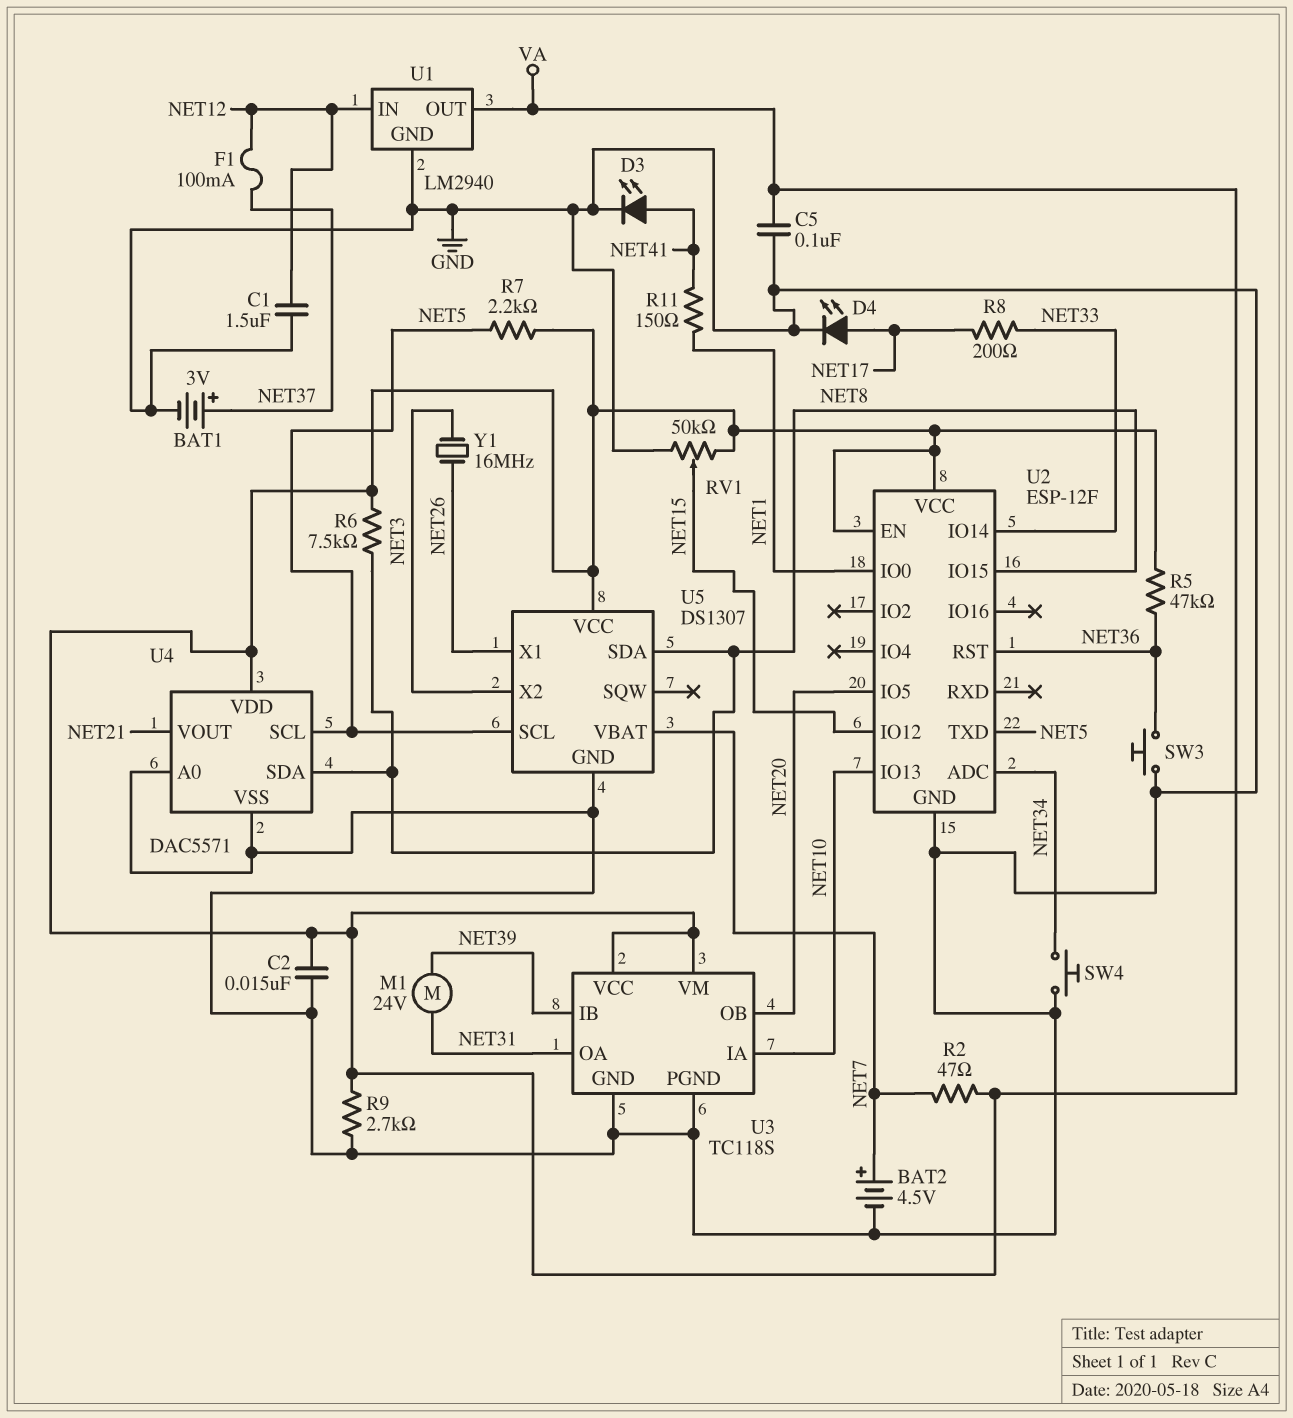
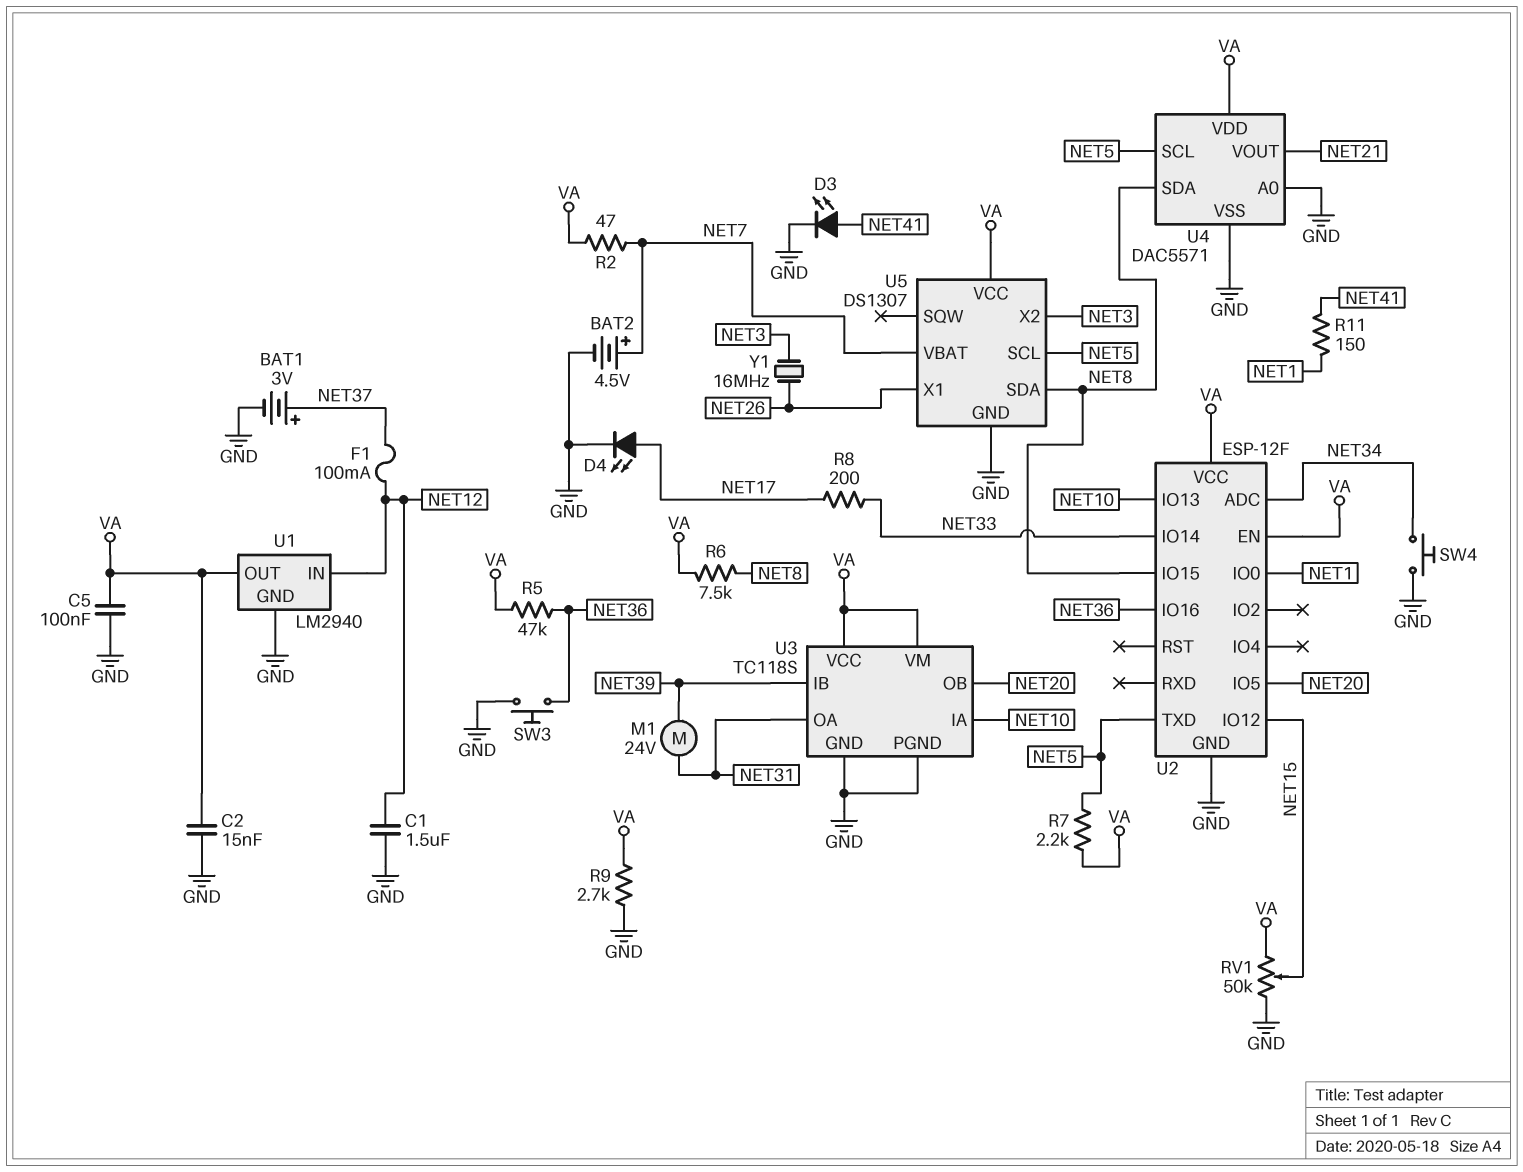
U2 pin IO16: none -> NET36
U2 pin RST: NET36 -> none

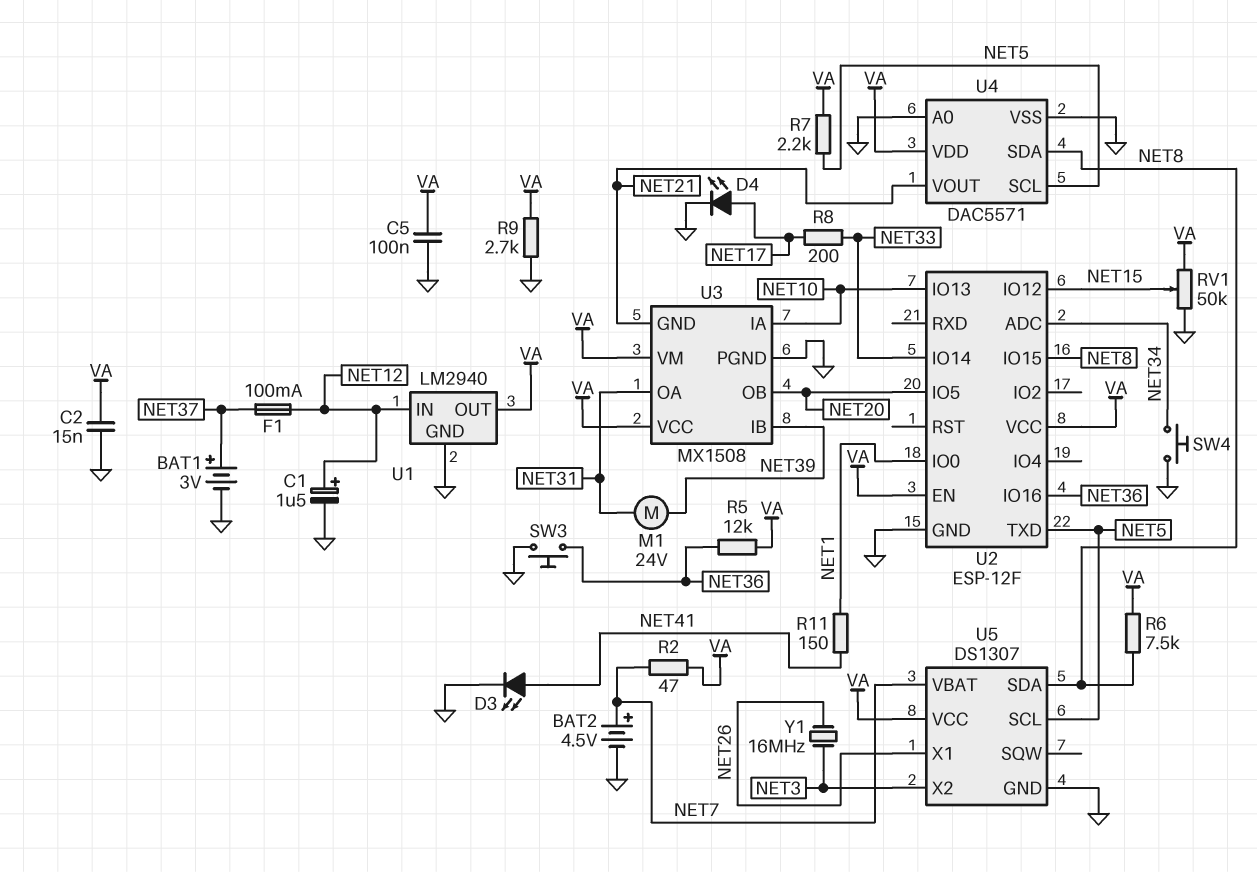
C1: 1.5uF (GND, NET12) -> 1.5uF (plus NET12, minus GND)
R5: 47k (NET36, VA) -> 12k (NET36, VA)
U3: TC118S -> MX1508
U3 pin GND: GND -> NET21

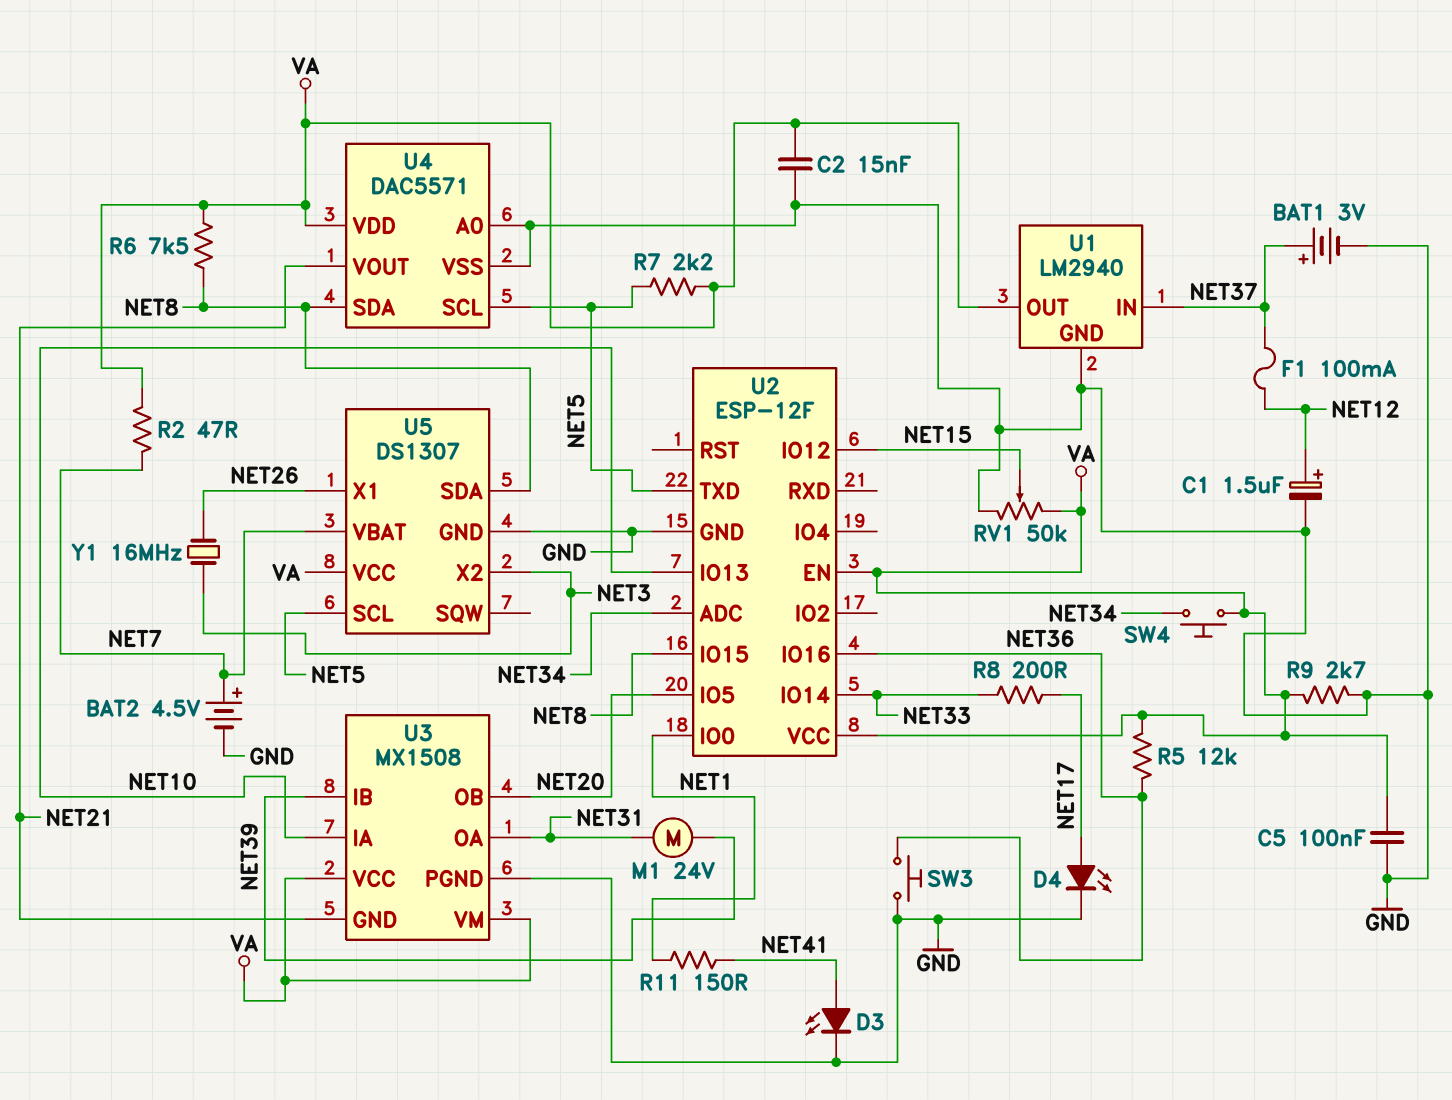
SW4: button (GND, NET34) -> button (NET34, VA)
U1 pin IN: NET12 -> NET37

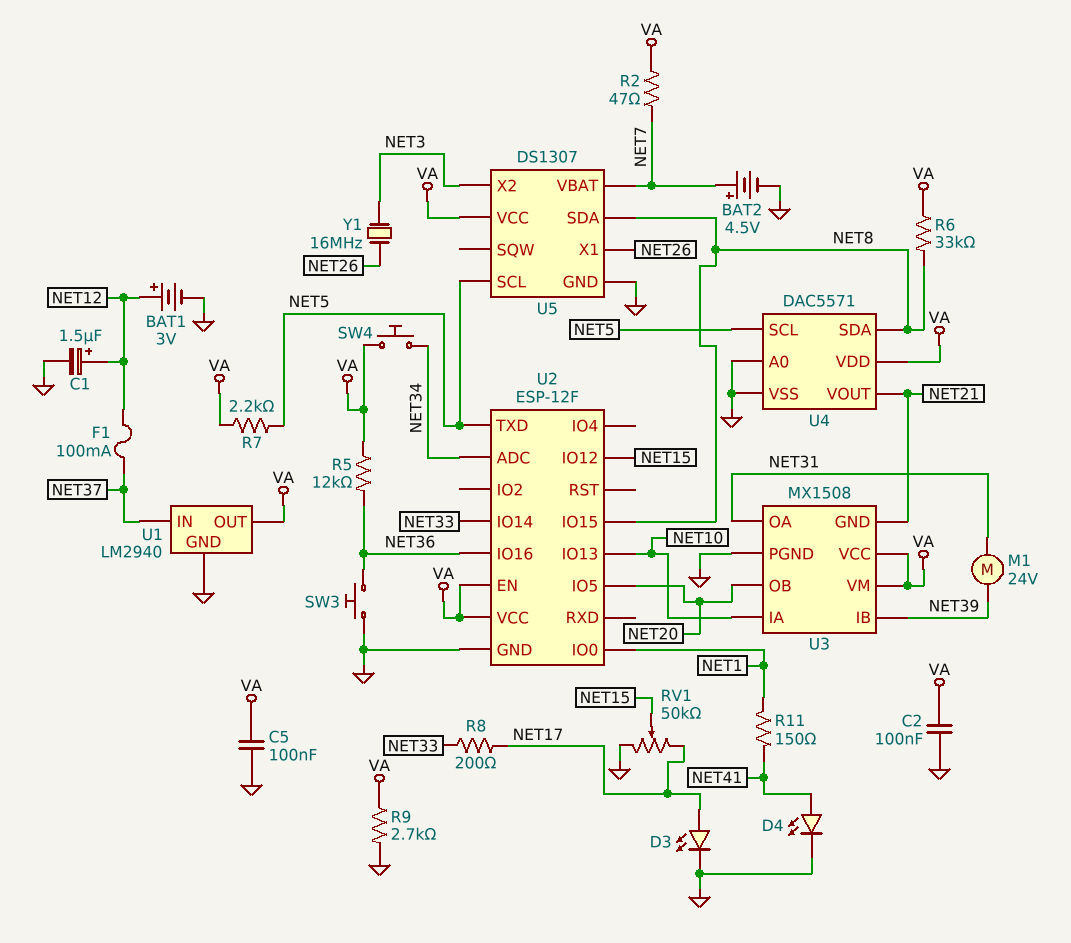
BAT1: 3V (plus NET37, minus GND) -> 3V (plus NET12, minus GND)
C2: 15nF (GND, VA) -> 100nF (GND, VA)
D3: LED (A NET41, K GND) -> LED (A NET17, K GND)
D4: LED (A NET17, K GND) -> LED (A NET41, K GND)
R6: 7.5k (NET8, VA) -> 33k (NET8, VA)
RV1: 50k (GND, VA, wiper NET15) -> 50k (GND, NET17, wiper NET15)

